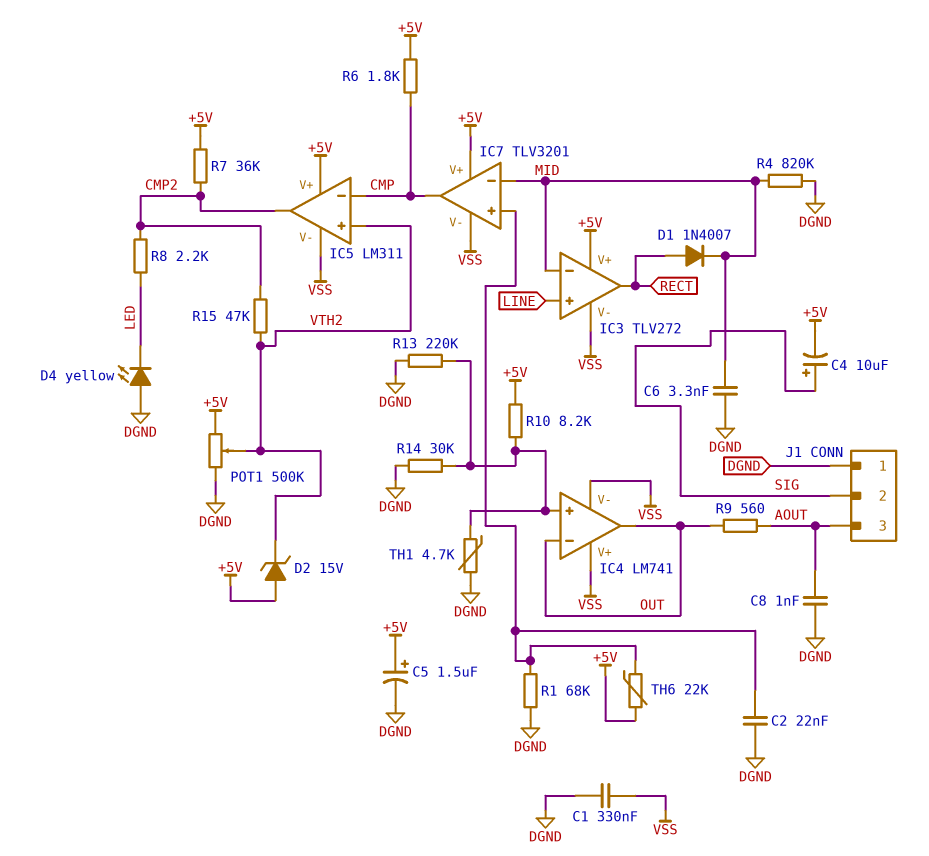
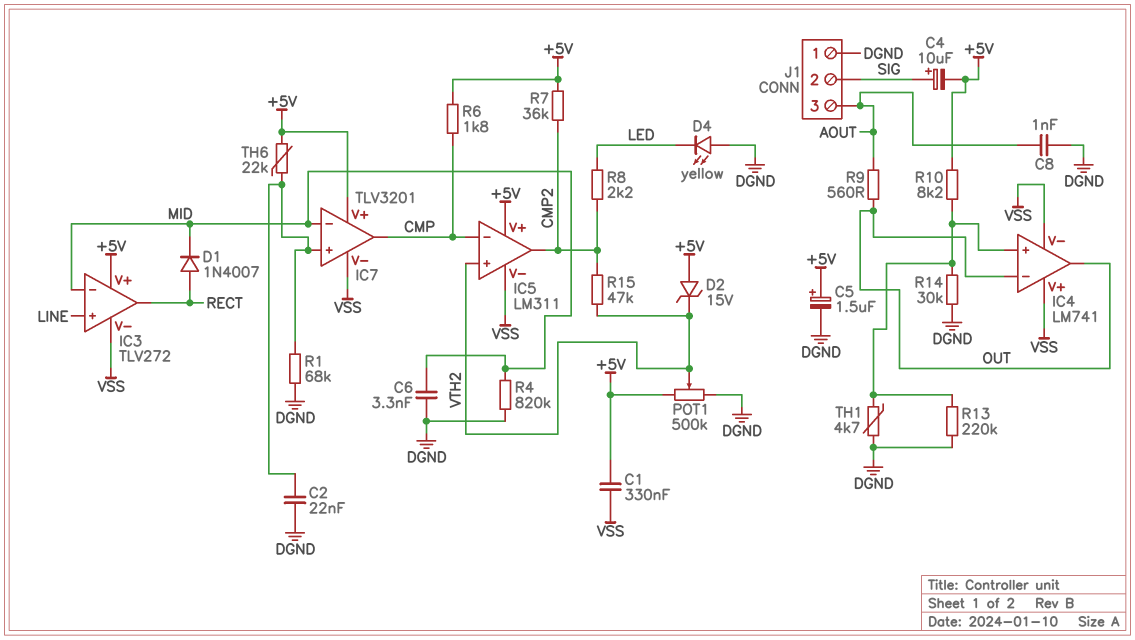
C1: 330nF (DGND, VSS) -> 330nF (+5V, VSS)

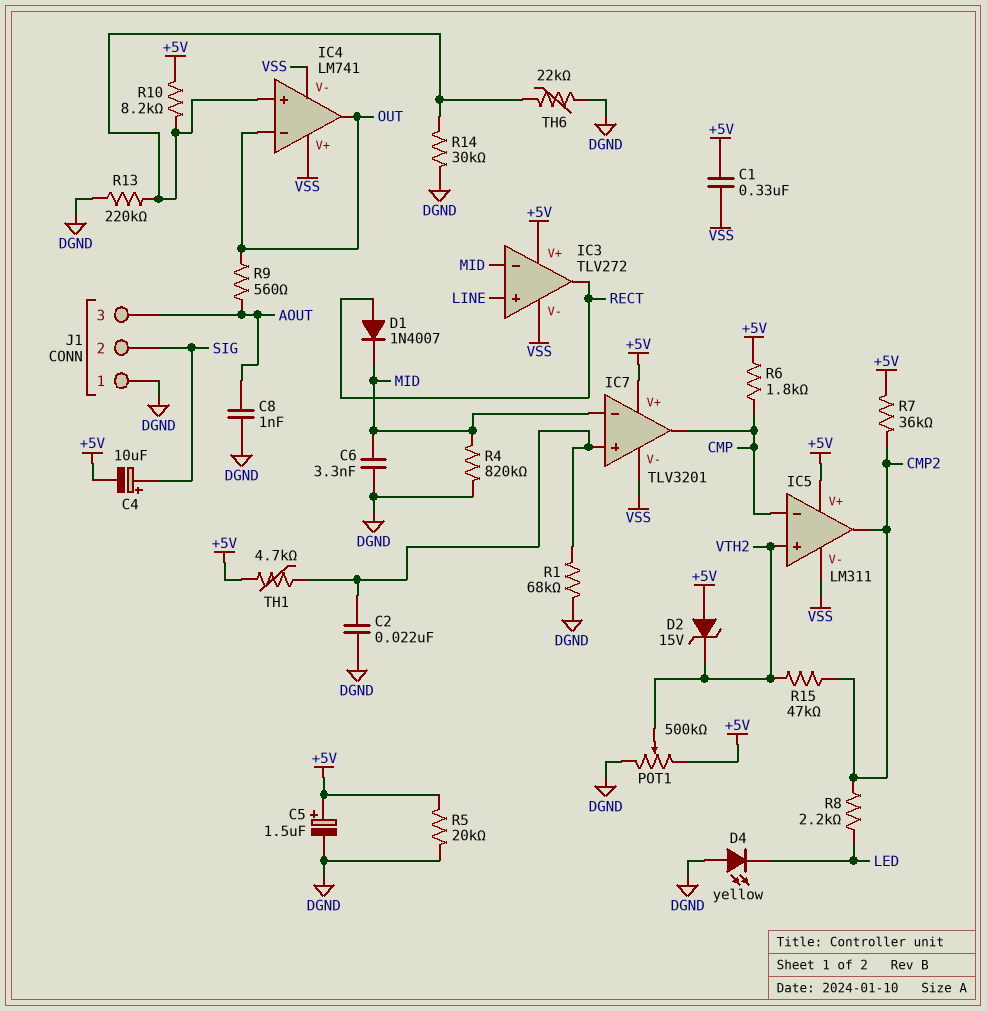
R5: none -> 20k (+5V, DGND)
TH1: 4.7k (DGND, IC4/in+) -> 4.7k (+5V, IC7/in+)
TH6: 22k (+5V, IC7/in+) -> 22k (DGND, IC4/in+)

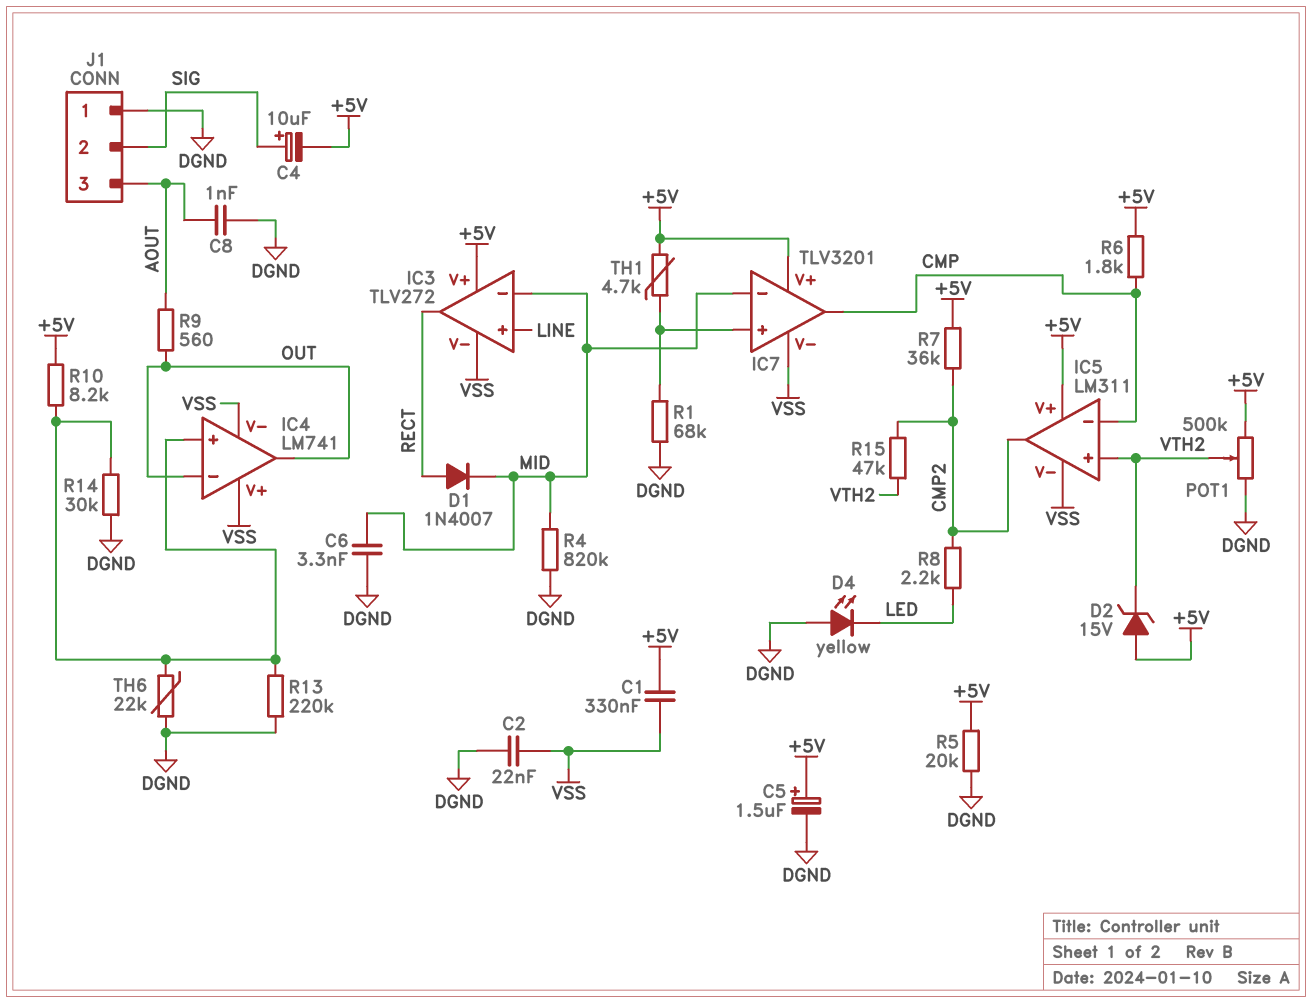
C2: 22nF (DGND, IC7/in+) -> 22nF (DGND, VSS)

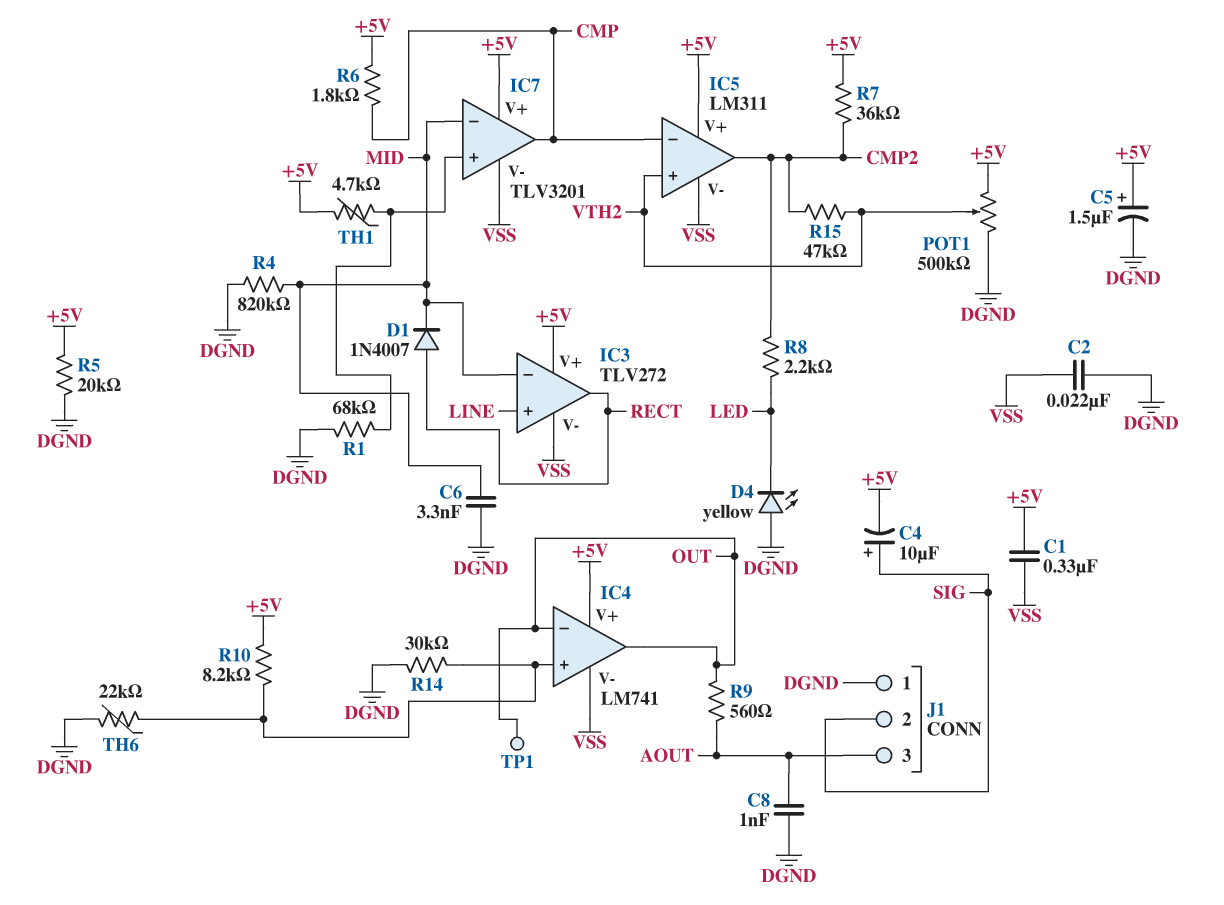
D2: zener 15V (A +5V, K VTH2) -> none
IC4 pin V+: VSS -> +5V
R13: 220k (DGND, IC4/in+) -> none
TP1: none -> test point (OUT)

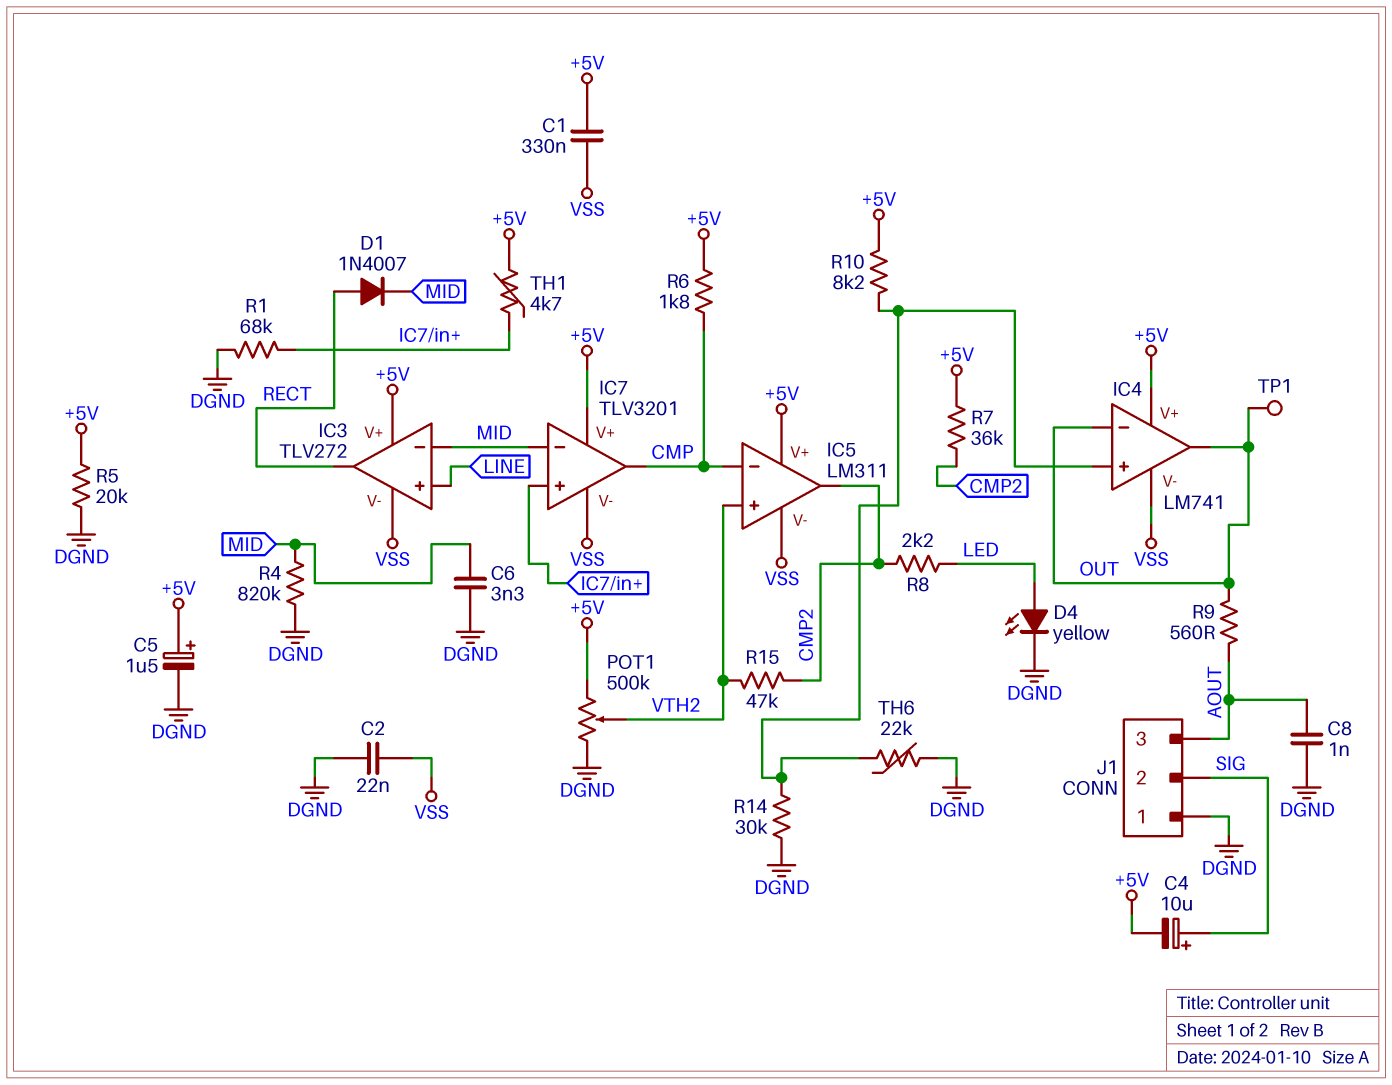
D4: LED yellow (A DGND, K LED) -> LED yellow (A LED, K DGND)

